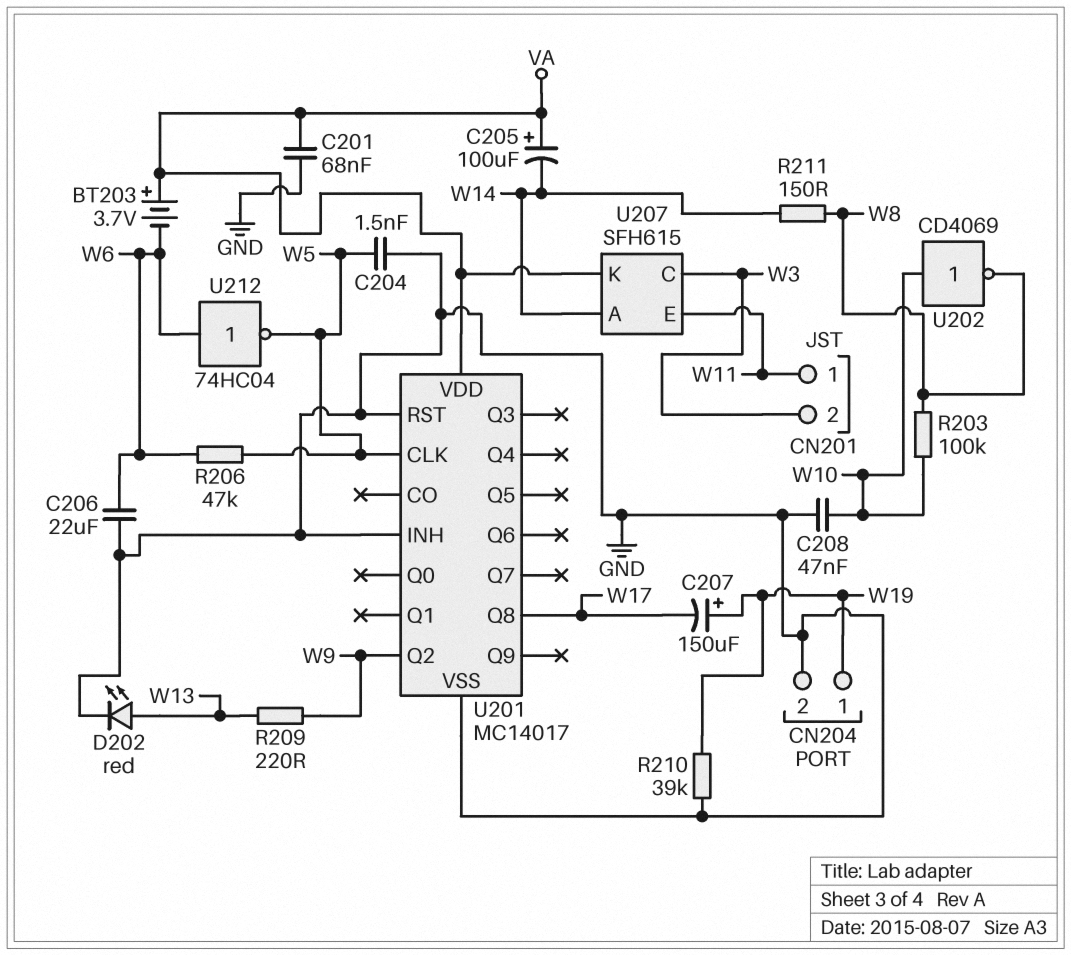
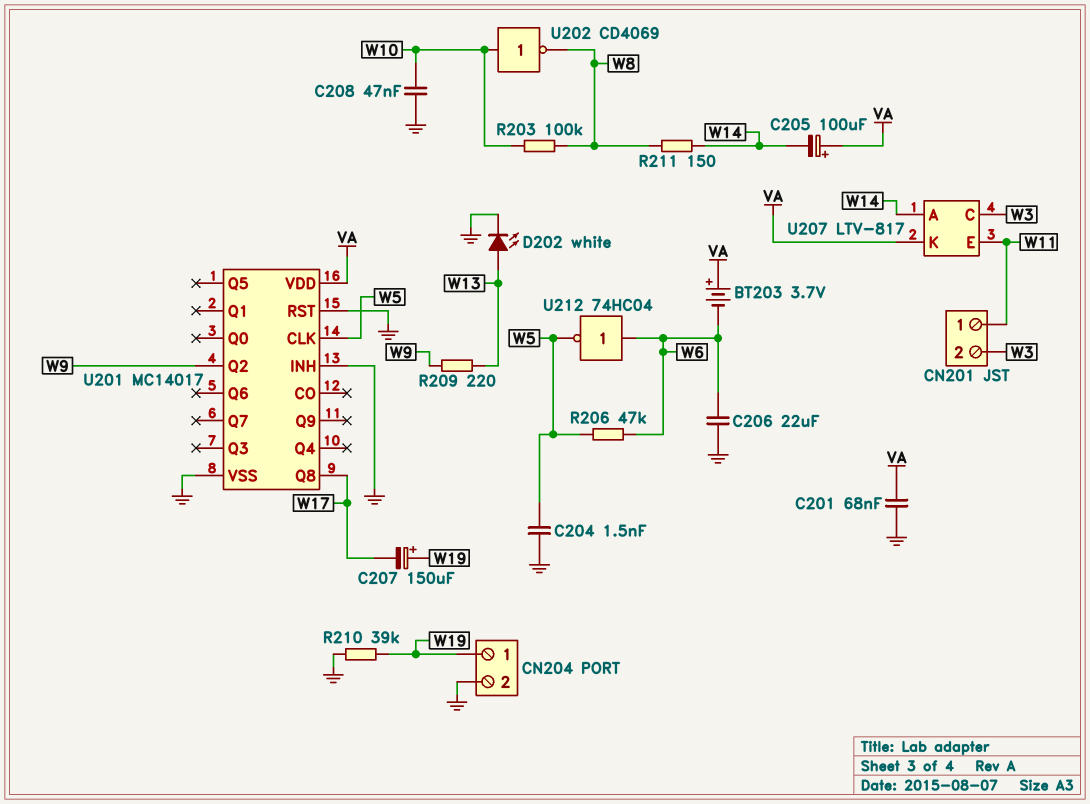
D202: LED red (A W13, K GND) -> LED white (A W13, K GND)
U207: SFH615 -> LTV-817

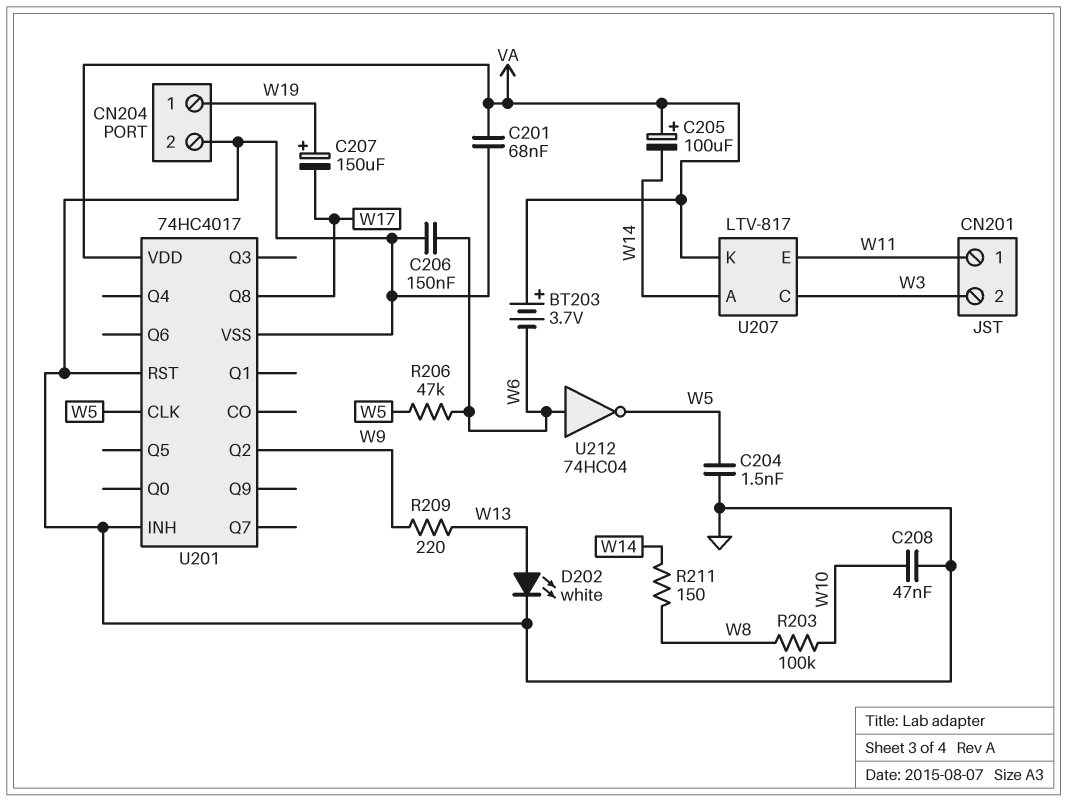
C206: 22uF (GND, W6) -> 150nF (GND, W6)
R210: 39k (GND, W19) -> none
U201: MC14017 -> 74HC4017
U202: NOT CD4069 (in W10, out W8) -> none

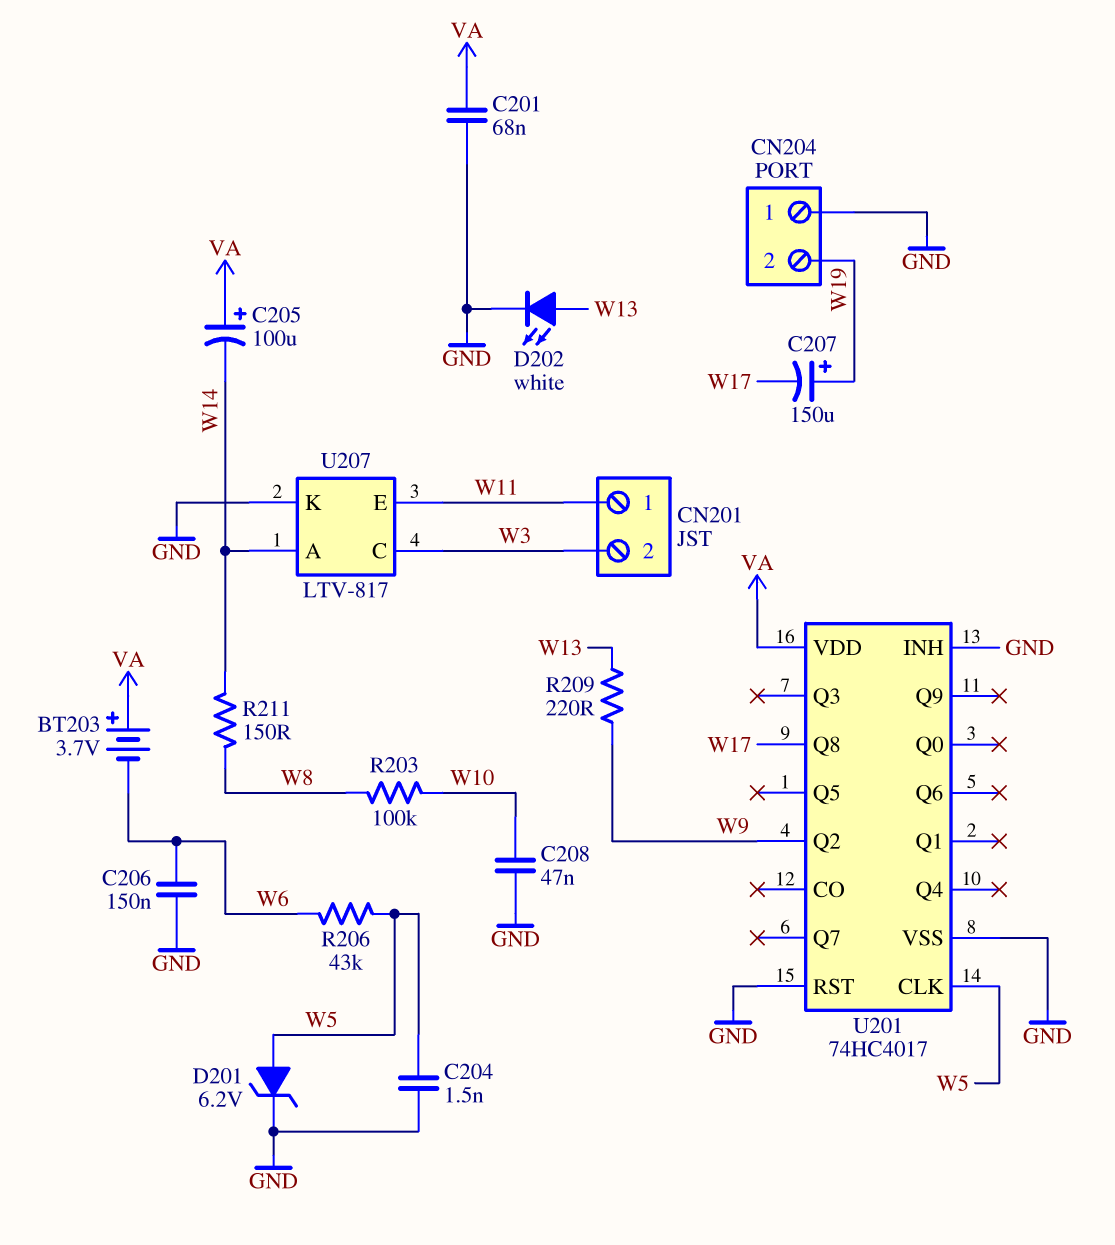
CN204 pin 1: W19 -> GND
CN204 pin 2: GND -> W19
D201: none -> zener 6.2V (A W5, K GND)
R206: 47k (W5, W6) -> 43k (W5, W6)
U207 pin K: VA -> GND
U212: NOT 74HC04 (in W6, out W5) -> none

